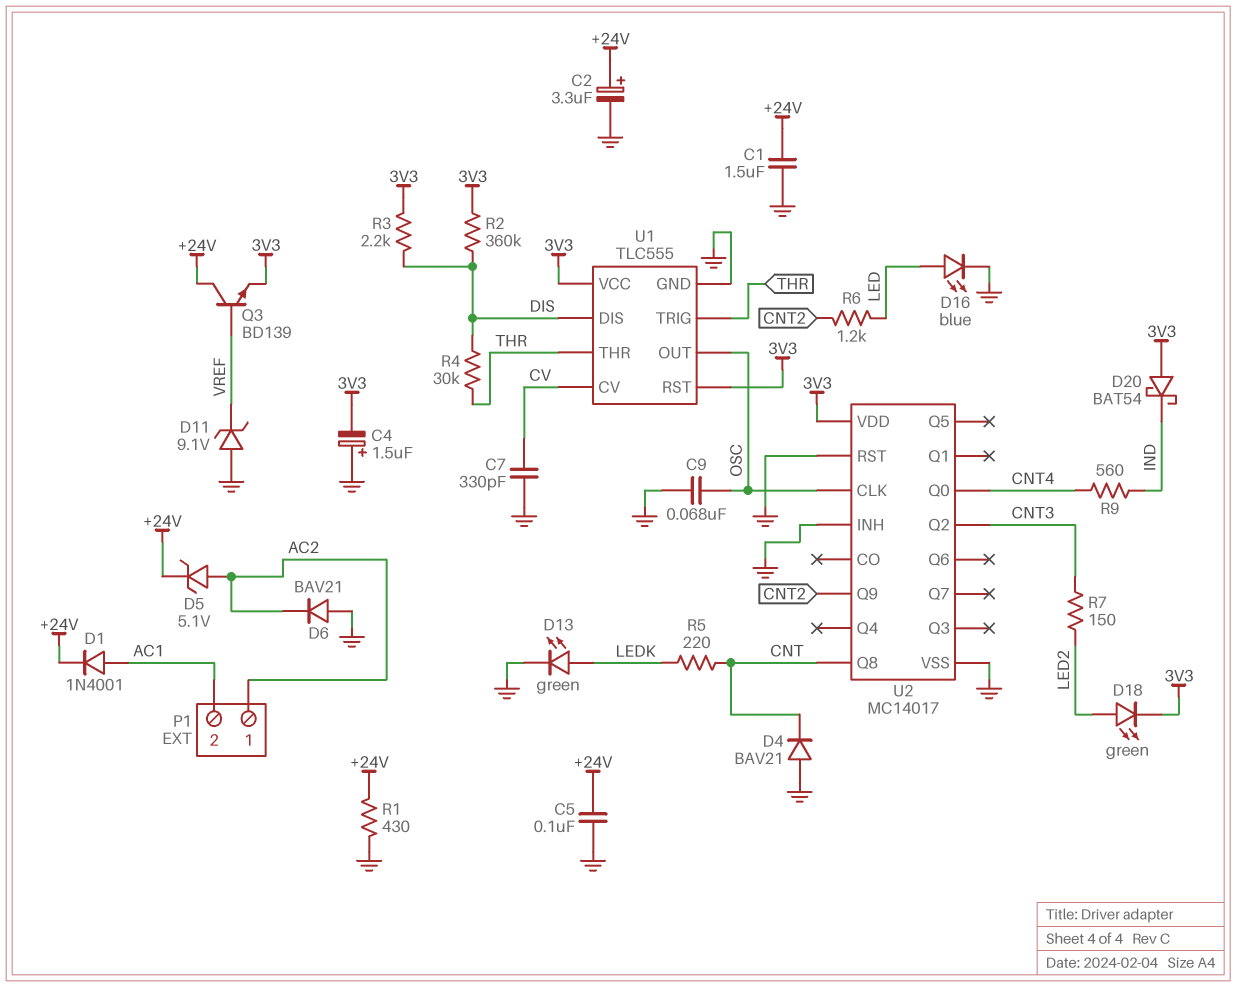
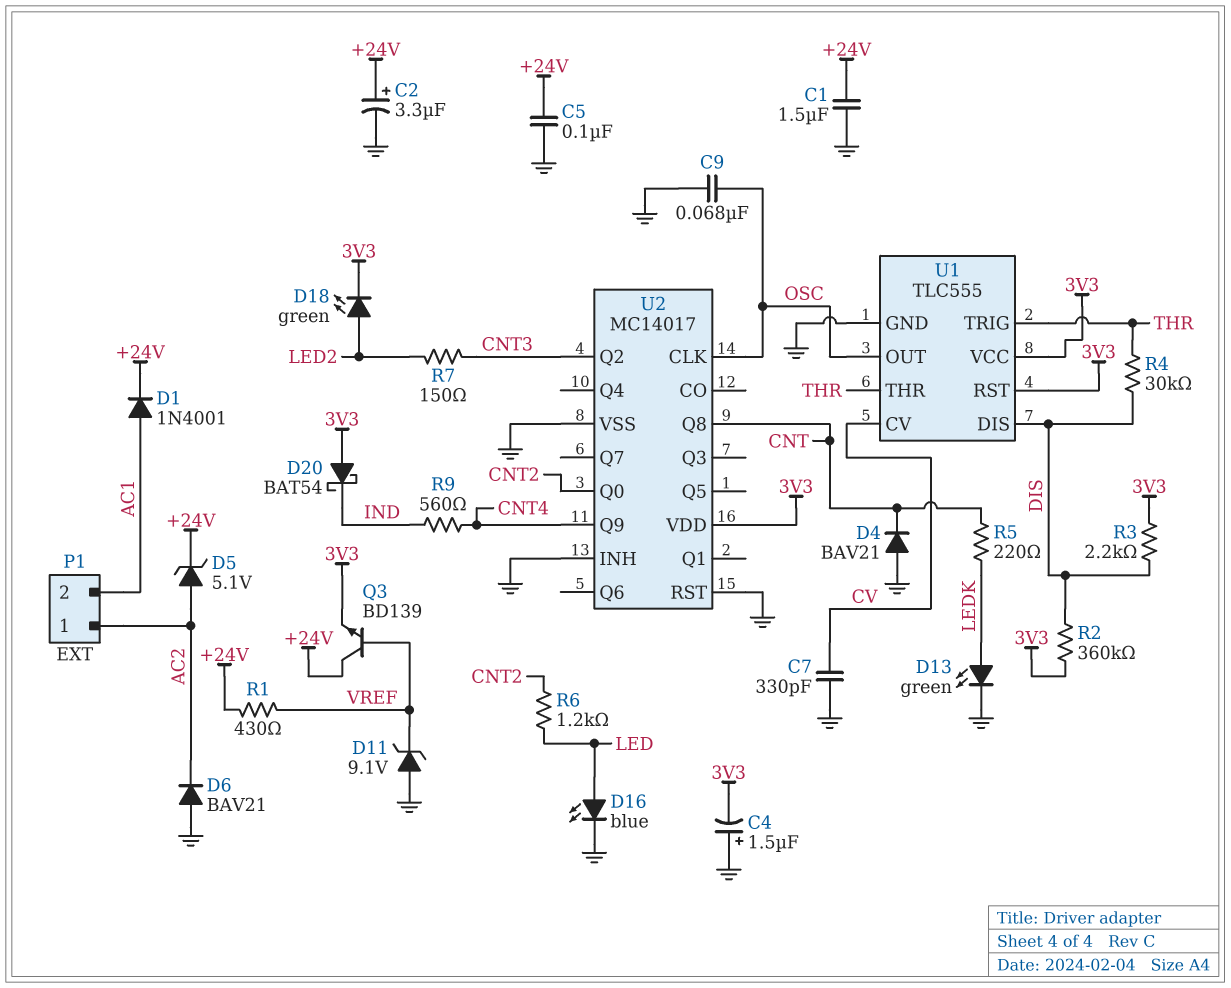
R1: 430 (+24V, GND) -> 430 (+24V, VREF)
U2 pin Q0: CNT4 -> CNT2
U2 pin Q9: CNT2 -> CNT4

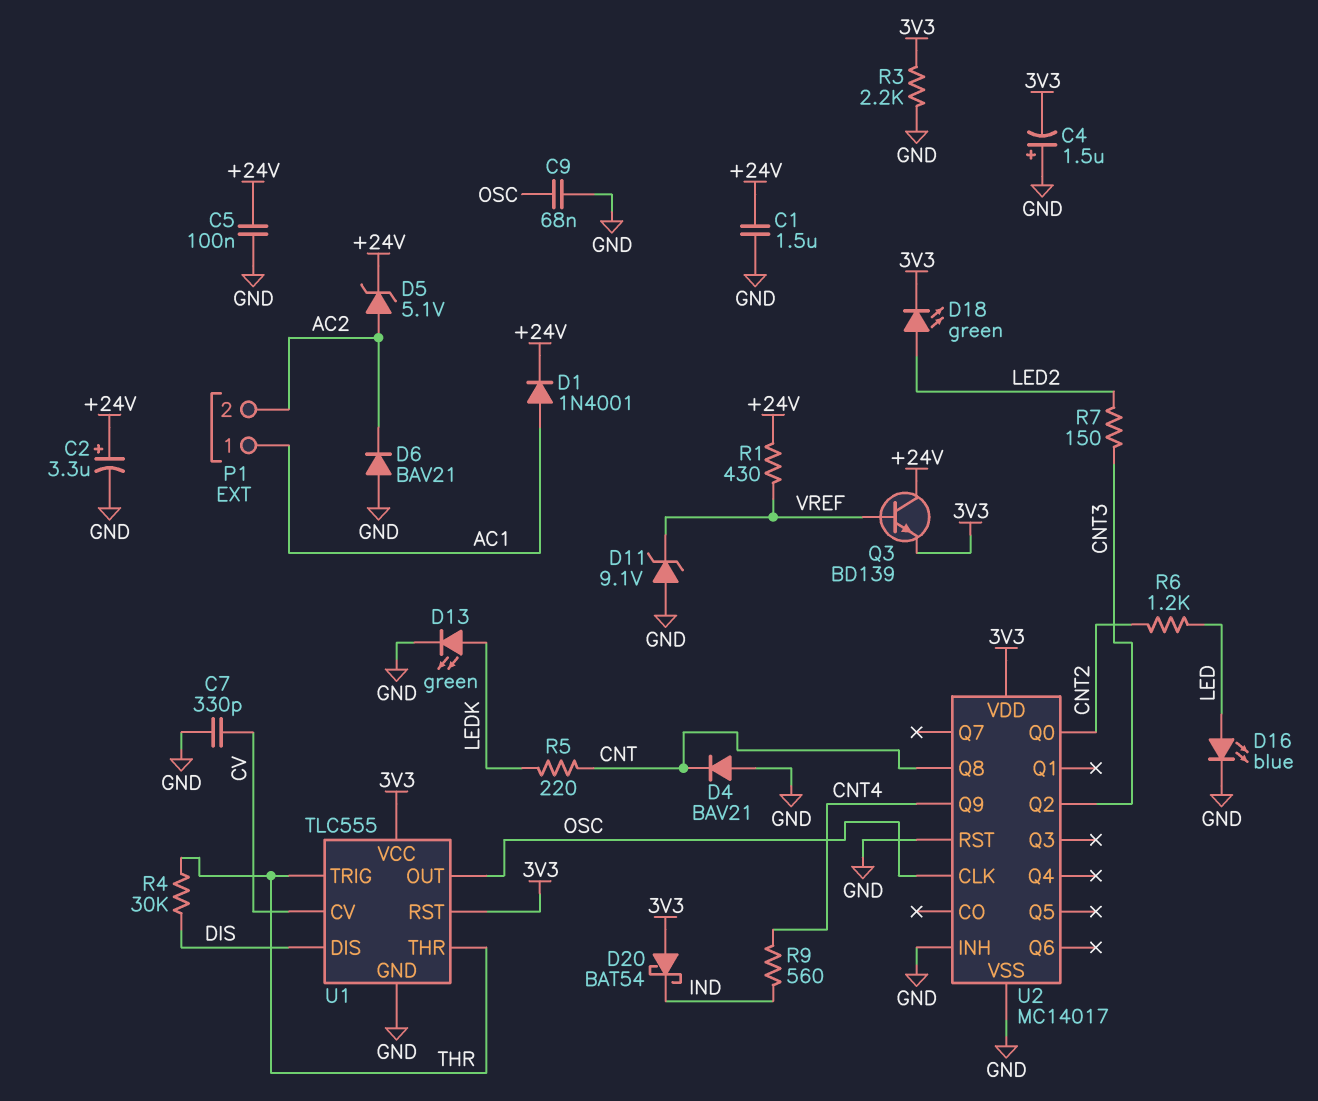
P1 pin 1: AC2 -> AC1
P1 pin 2: AC1 -> AC2
R2: 360k (3V3, DIS) -> none
R3: 2.2k (3V3, DIS) -> 2.2k (3V3, GND)

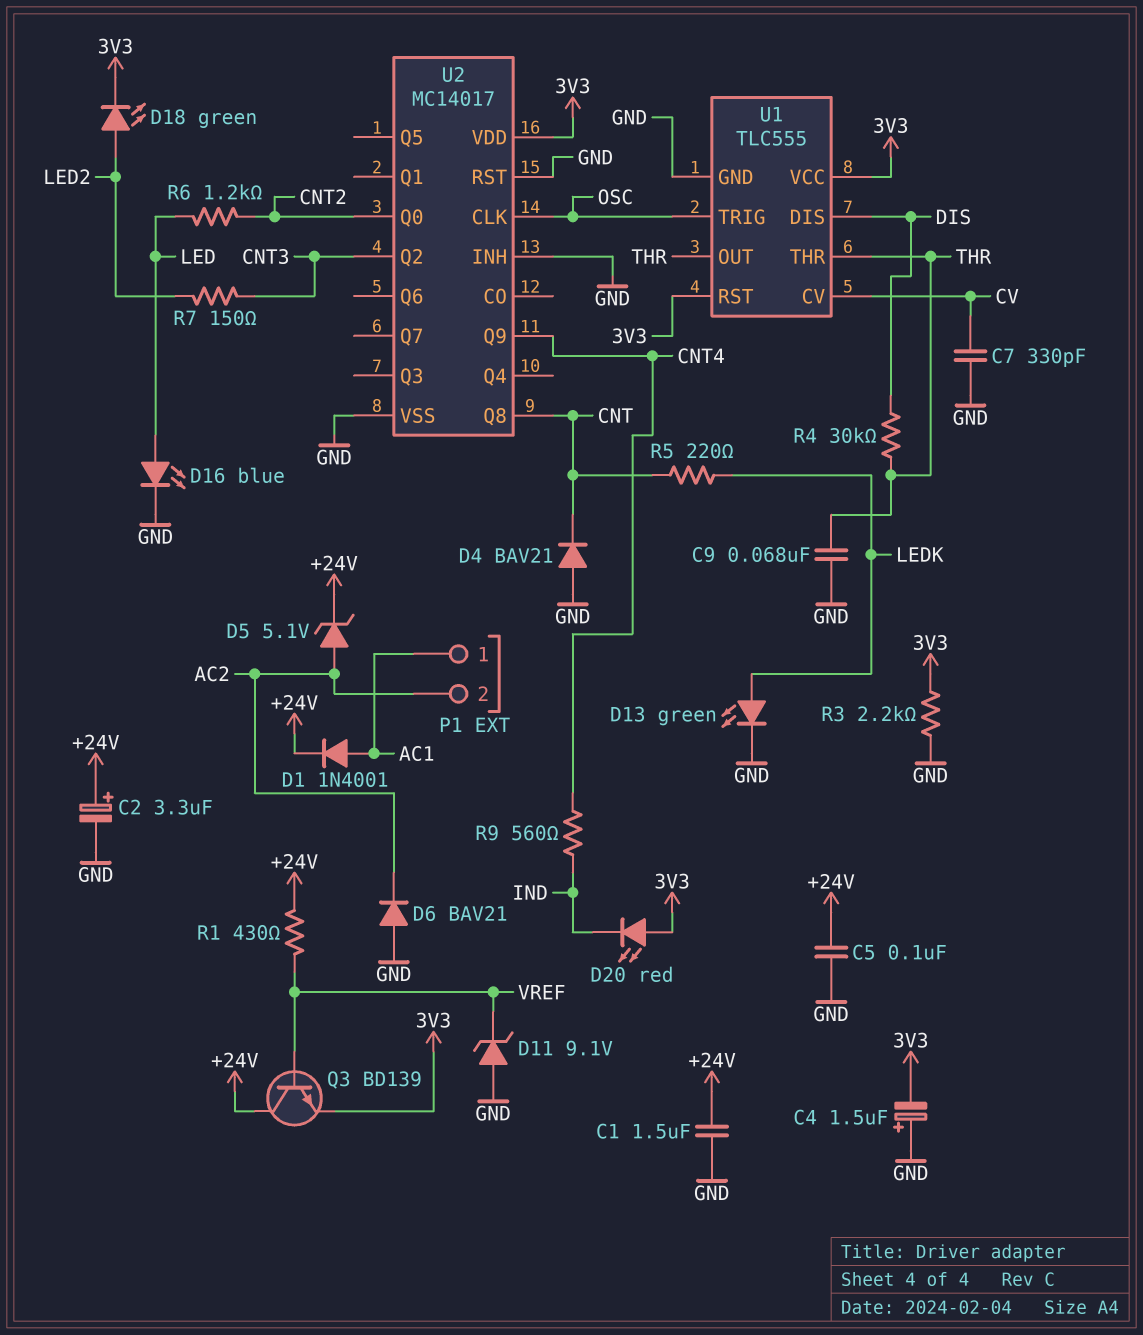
C9: 68nF (GND, OSC) -> 68nF (GND, THR)
D20: schottky BAT54 (A 3V3, K IND) -> LED red (A 3V3, K IND)
U1 pin OUT: OSC -> THR
U1 pin TRIG: THR -> OSC

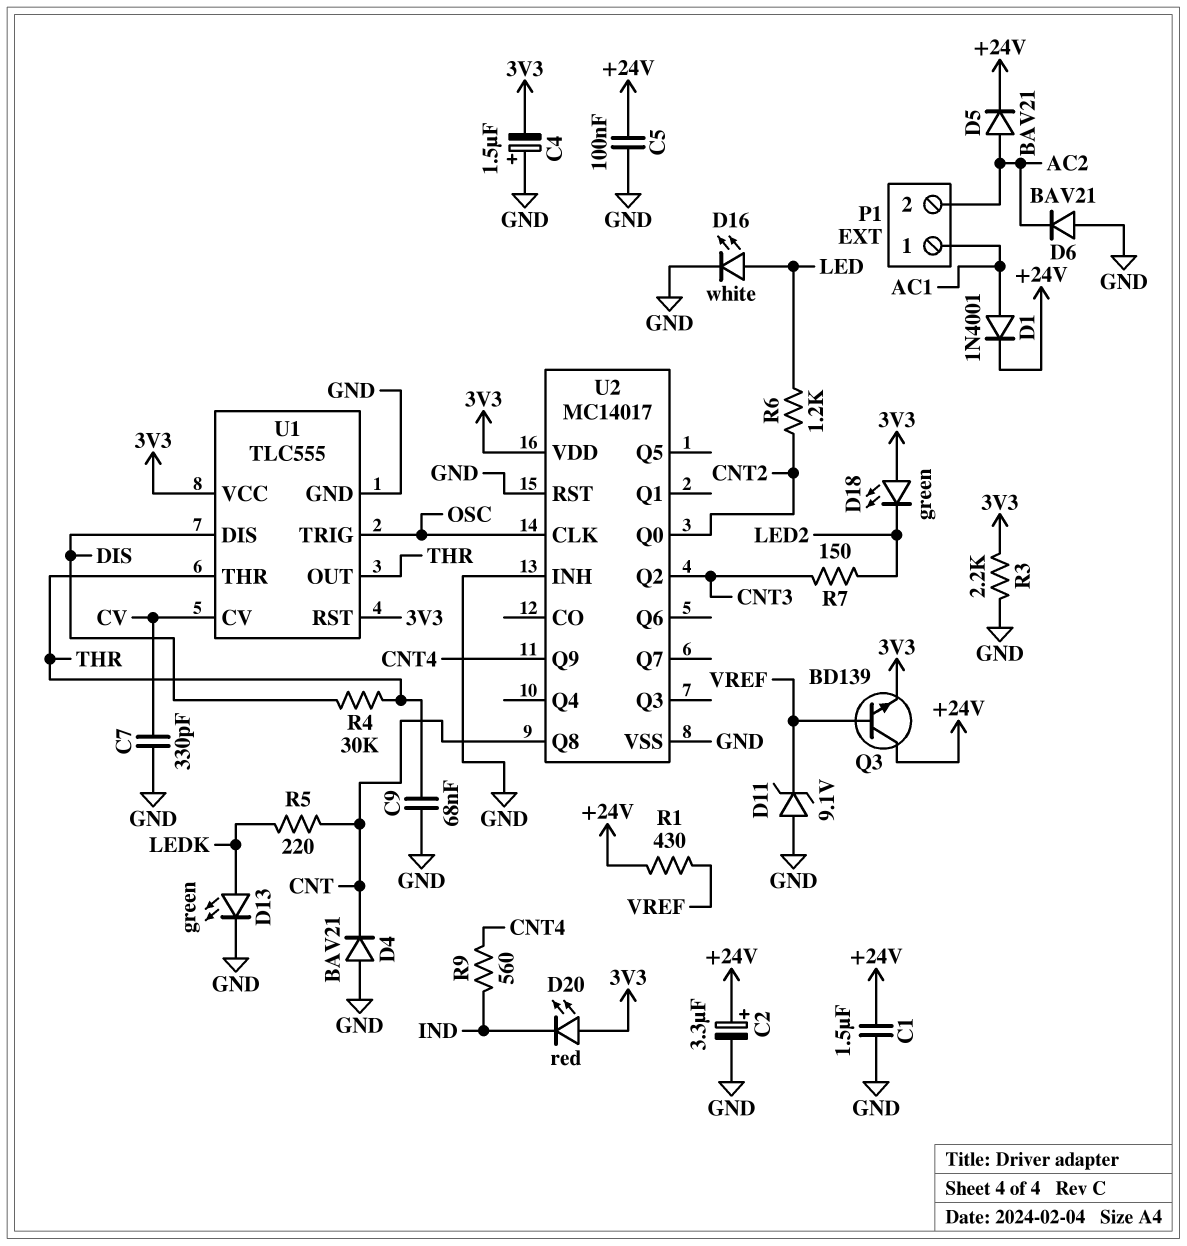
D5: zener 5.1V (A AC2, K +24V) -> diode BAV21 (A AC2, K +24V)
D16: LED blue (A LED, K GND) -> LED white (A LED, K GND)
D18: LED green (A LED2, K 3V3) -> LED green (A 3V3, K LED2)

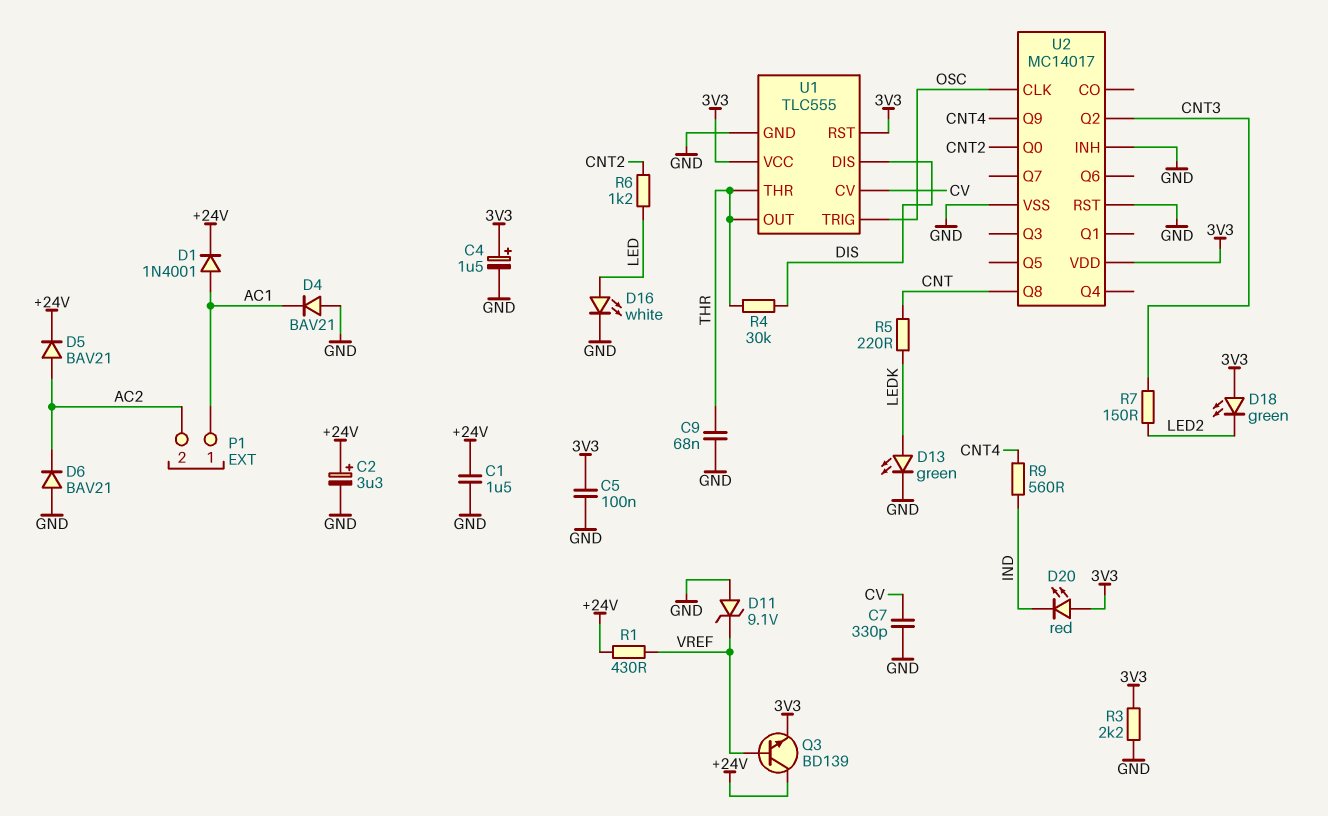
C4: 1.5uF (plus GND, minus 3V3) -> 1.5uF (plus 3V3, minus GND)
C5: 100nF (+24V, GND) -> 100nF (3V3, GND)
D4: diode BAV21 (A GND, K CNT) -> diode BAV21 (A GND, K AC1)

